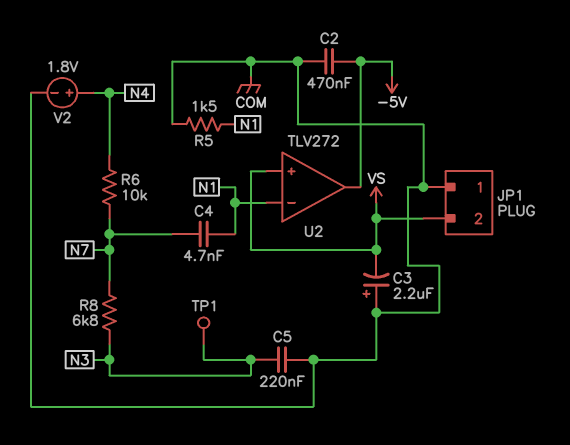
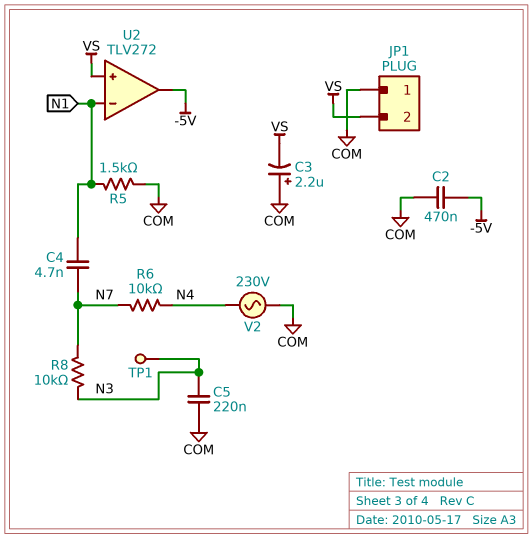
R8: 6.8k (N3, N7) -> 10k (N3, N7)
V2: 1.8V (plus N4, minus COM) -> AC 230V (COM, N4)

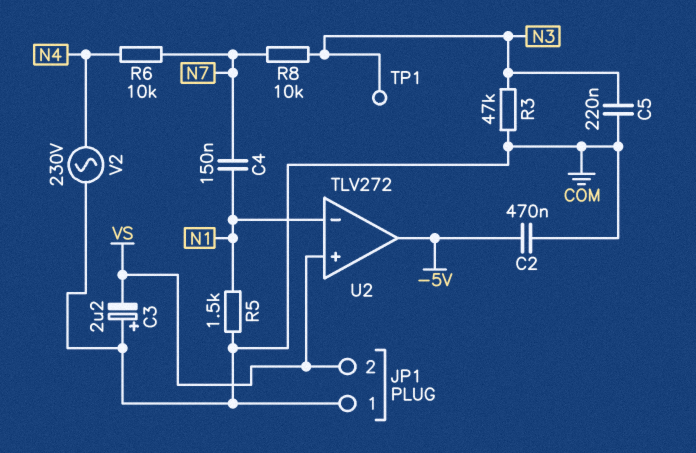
C4: 4.7nF (N1, N7) -> 150nF (N1, N7)
R3: none -> 47k (COM, N3)

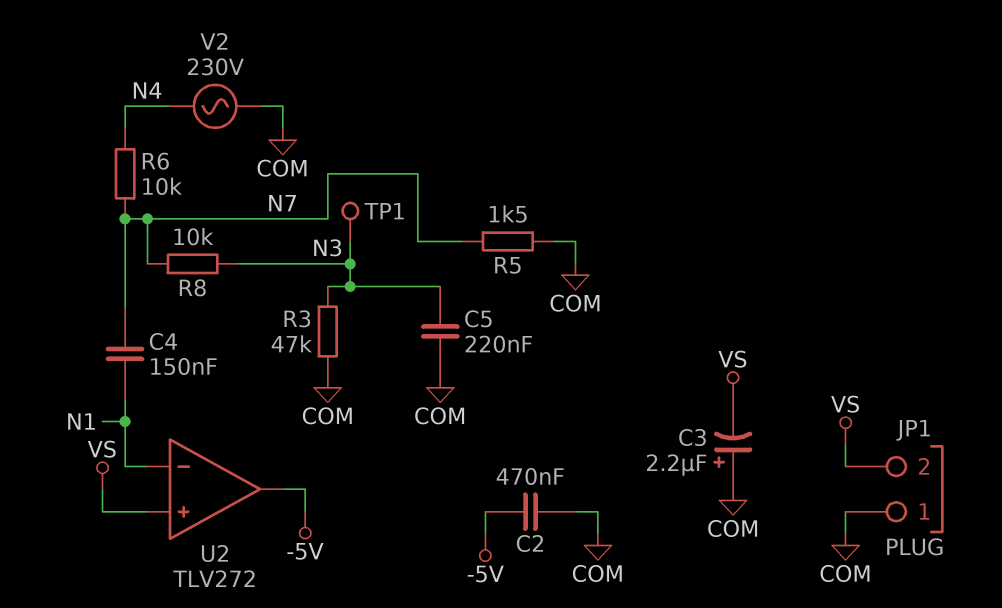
R5: 1.5k (COM, N1) -> 1.5k (COM, N7)

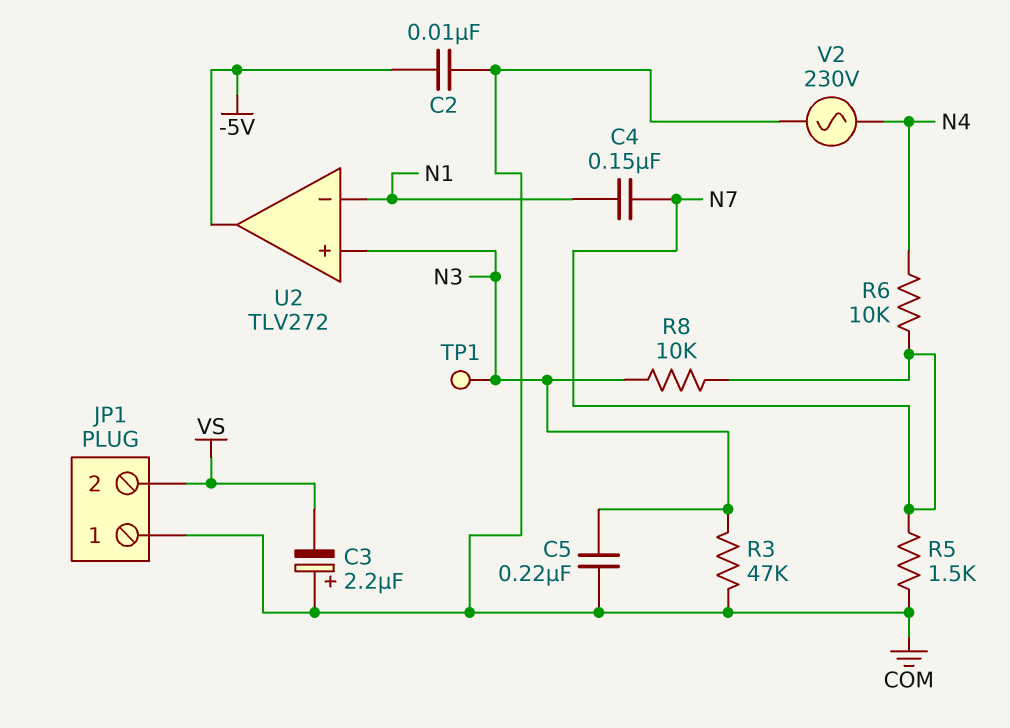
C2: 470nF (-5V, COM) -> 10nF (-5V, COM)
U2 pin in+: VS -> N3

